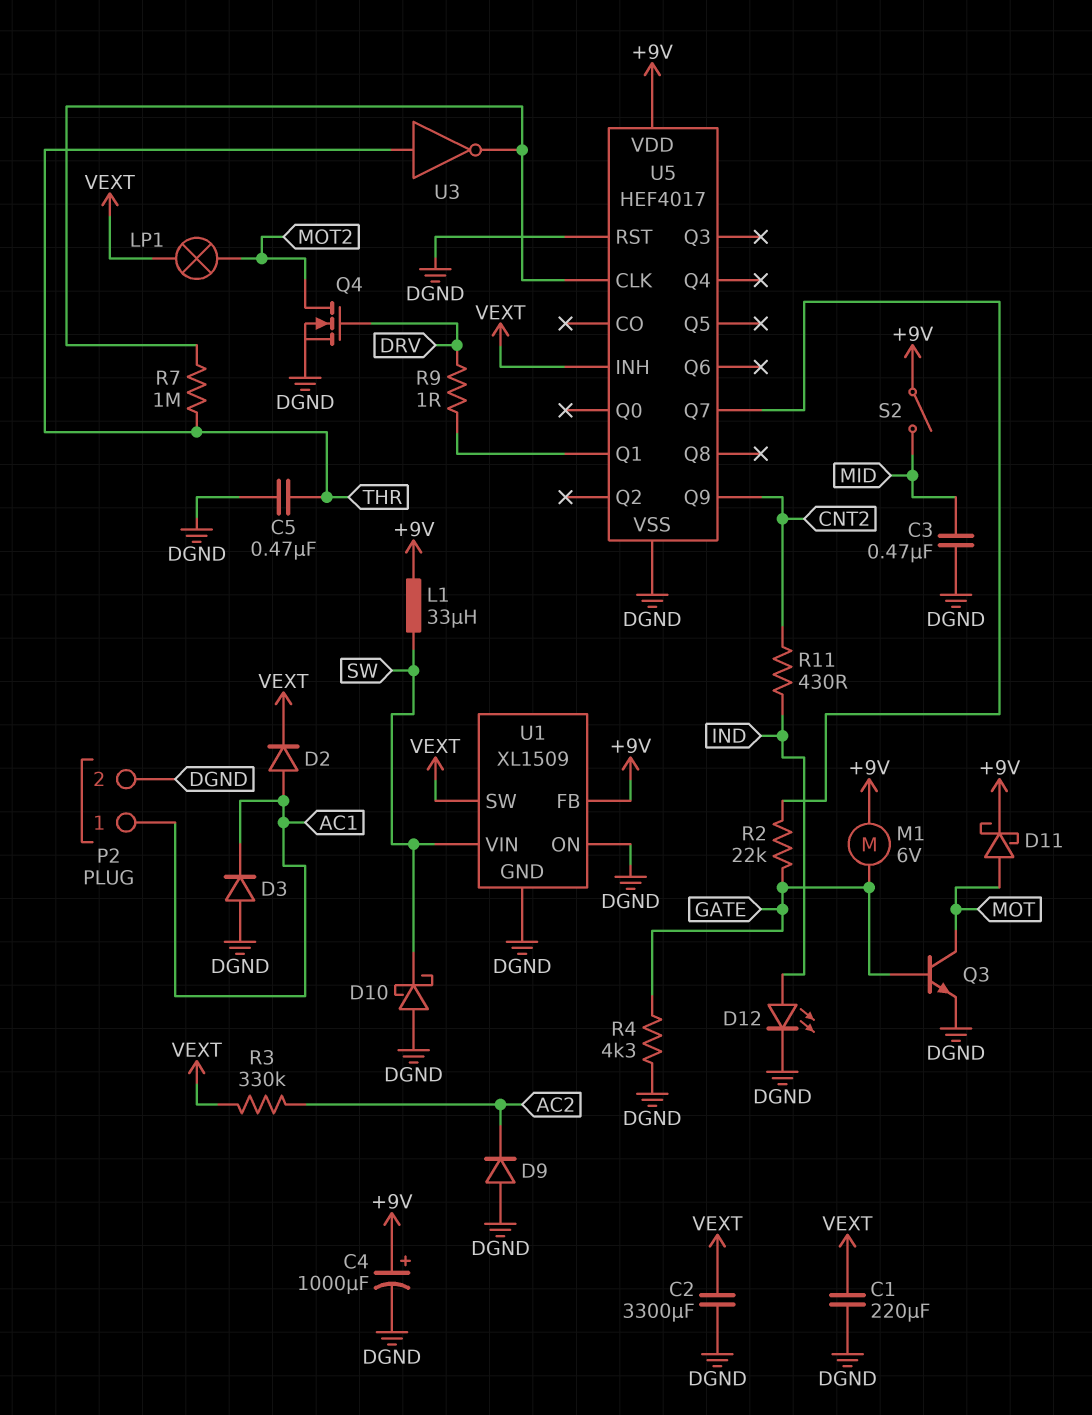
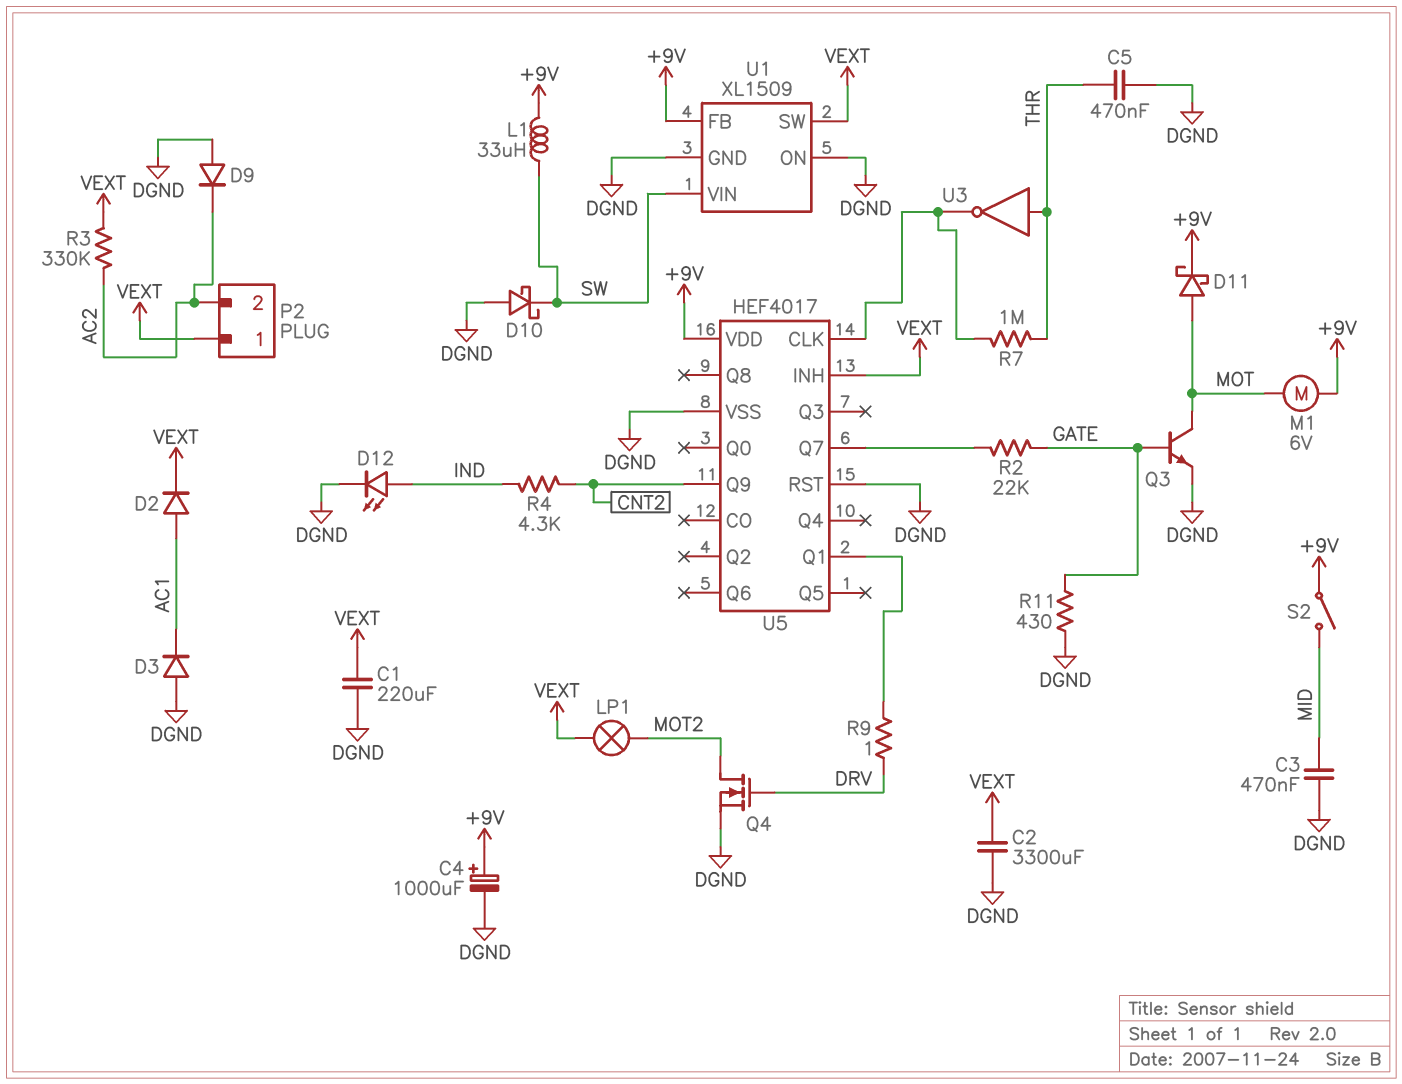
M1: motor 6V (+9V, GATE) -> motor 6V (+9V, MOT)
P2 pin 1: AC1 -> VEXT
P2 pin 2: DGND -> AC2
R4: 4.3k (DGND, GATE) -> 4.3k (CNT2, IND)
R11: 430 (CNT2, IND) -> 430 (DGND, GATE)

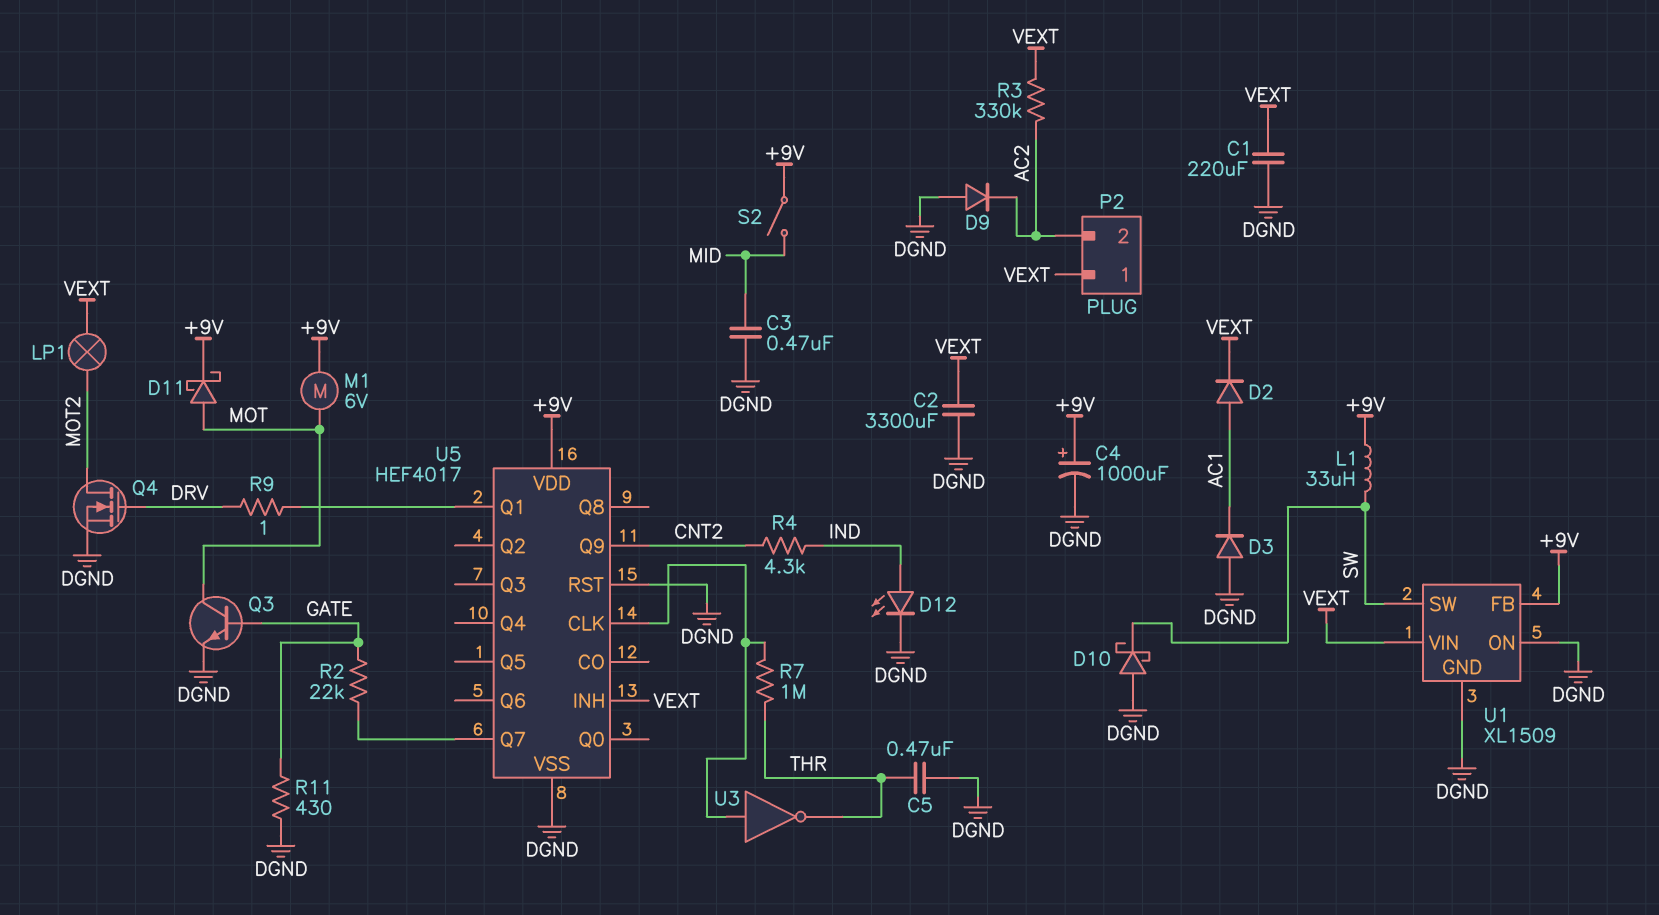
U1 pin SW: VEXT -> SW
U1 pin VIN: SW -> VEXT
U3: NOT (in THR, out U5/CLK) -> NOT (in U5/CLK, out THR)

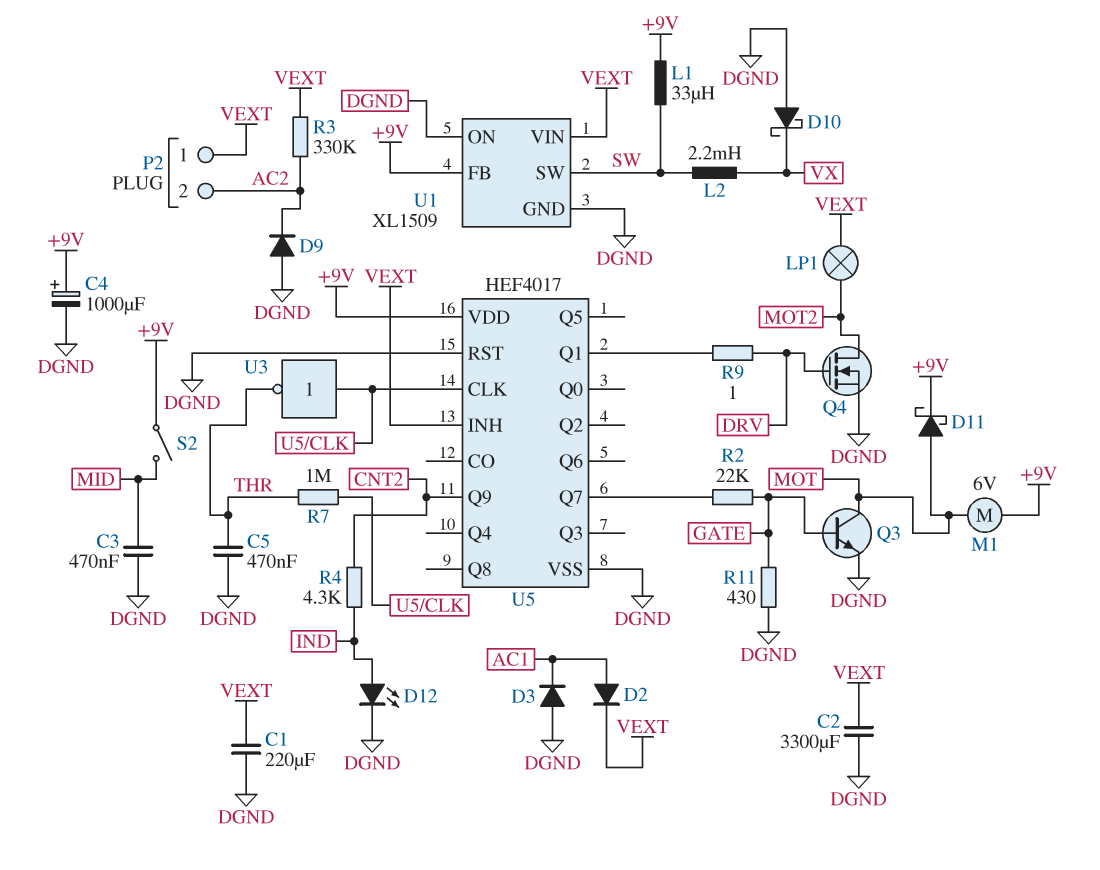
D10: schottky (A DGND, K SW) -> schottky (A DGND, K VX)
L2: none -> 2.2mH (SW, VX)

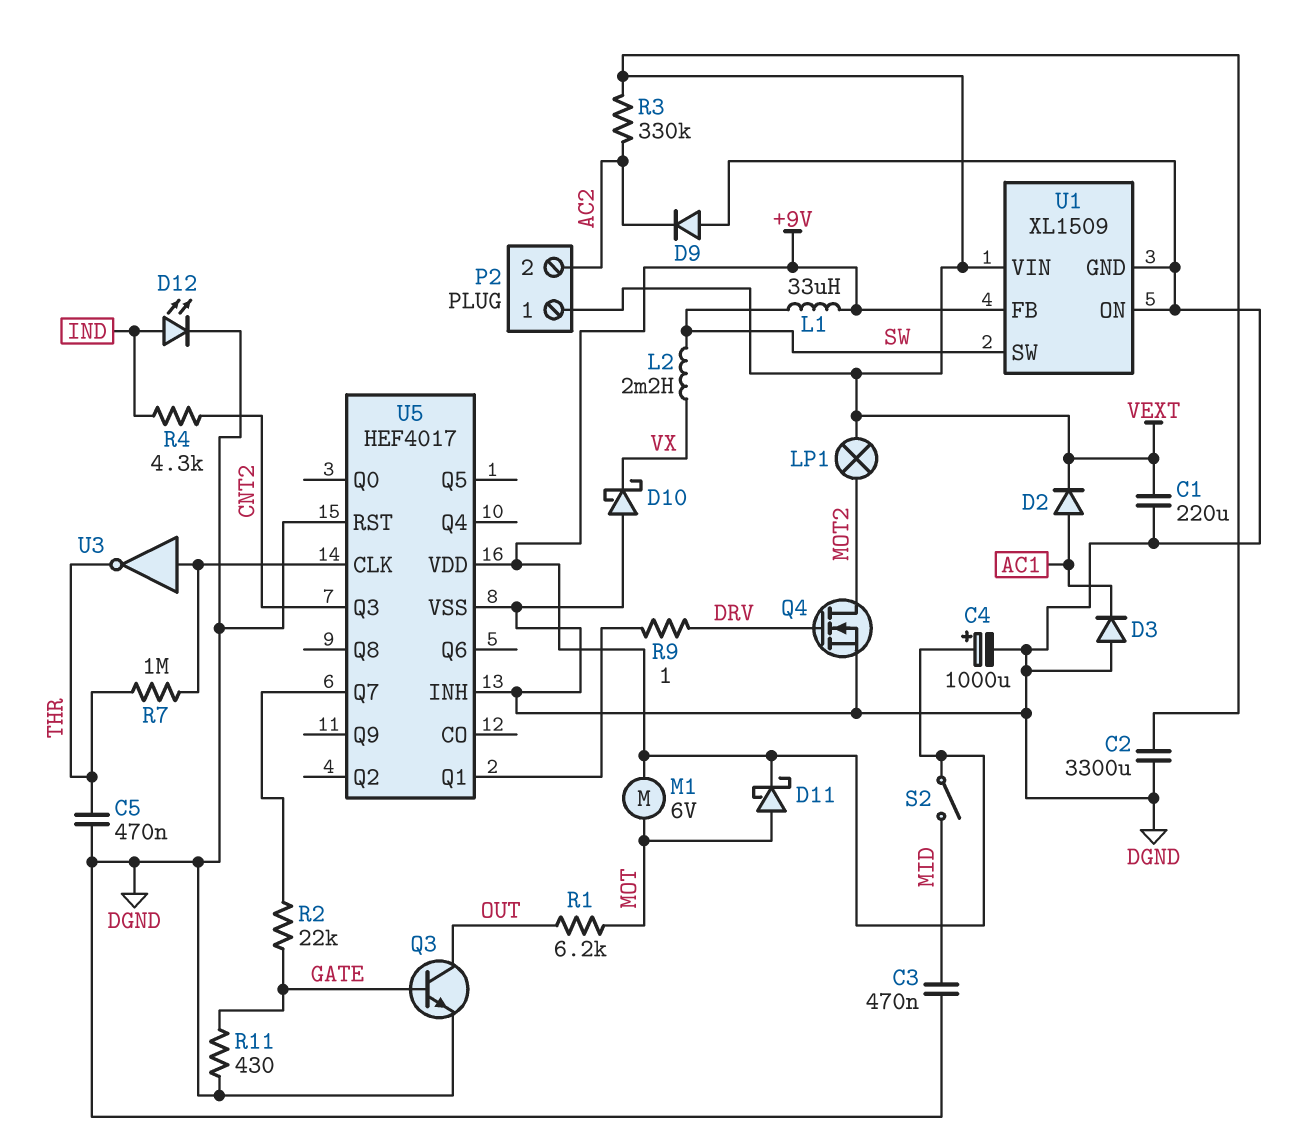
Q3: NPN (B GATE, C MOT, E DGND) -> NPN (B GATE, C OUT, E DGND)
R1: none -> 6.2k (MOT, OUT)
U5 pin INH: VEXT -> DGND
U5 pin Q3: none -> CNT2
U5 pin Q9: CNT2 -> none

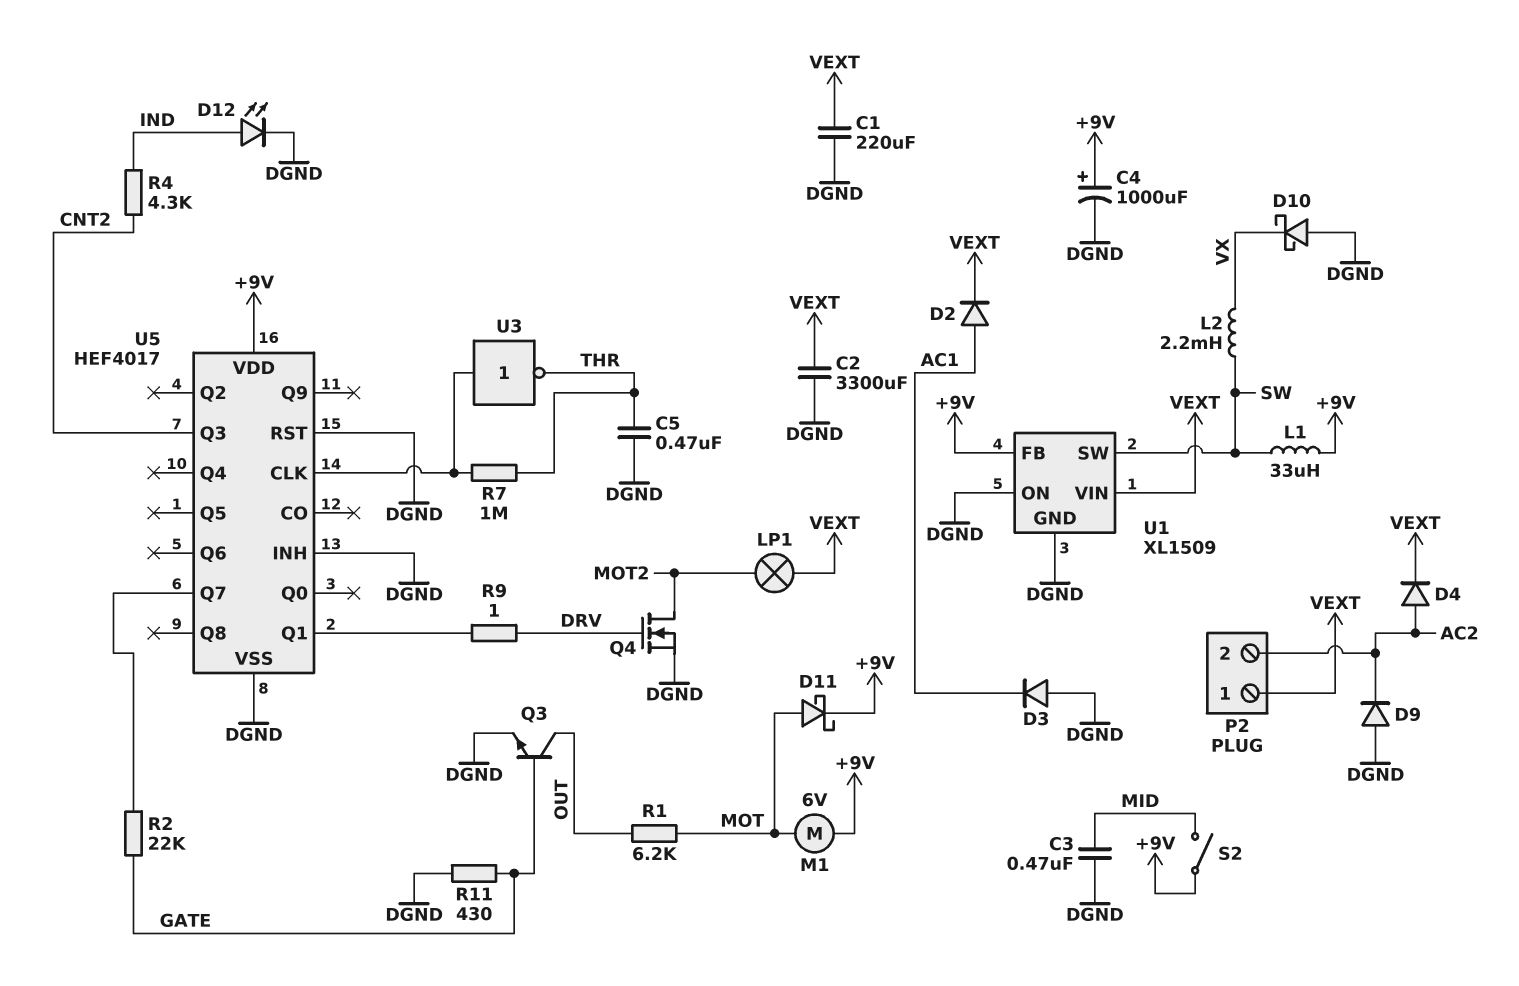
D4: none -> diode (A AC2, K VEXT)
R3: 330k (AC2, VEXT) -> none

